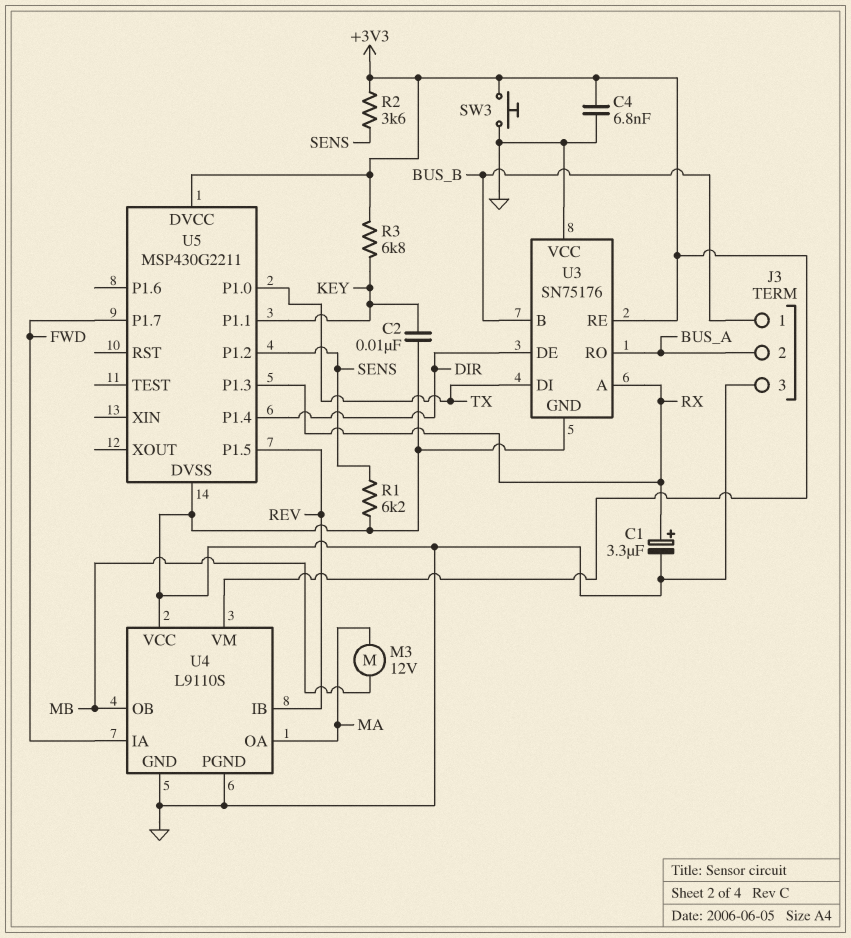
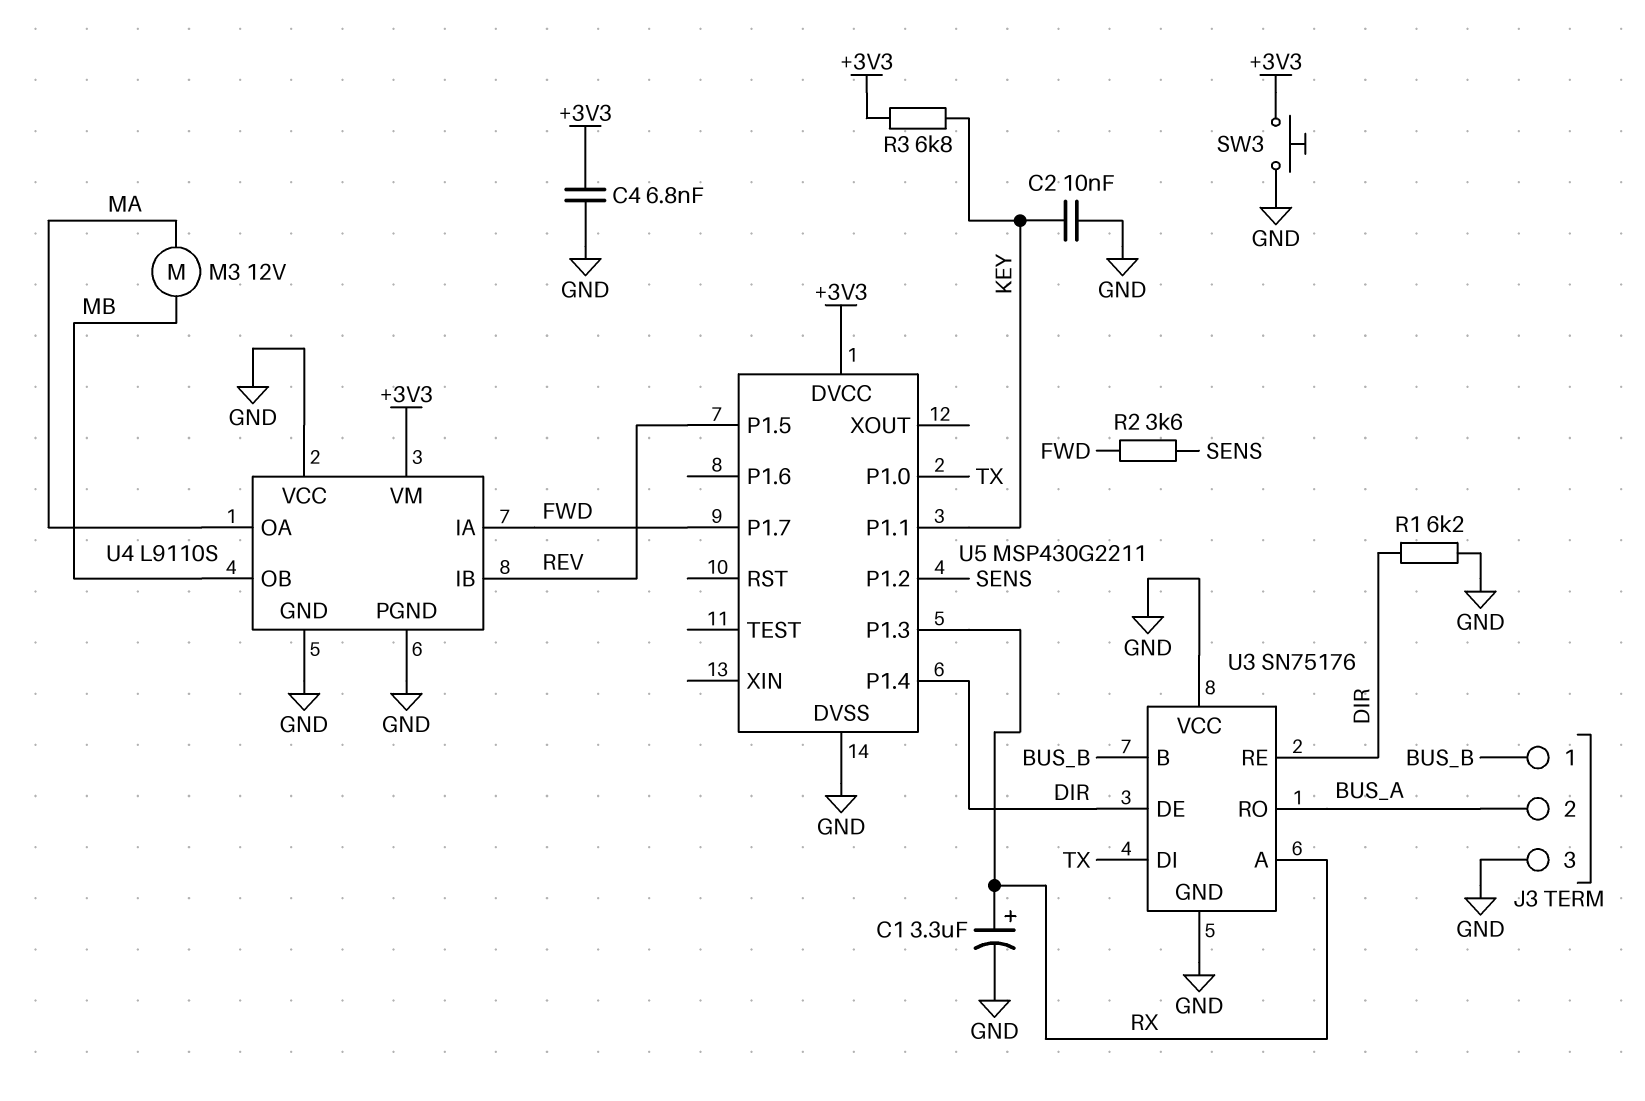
R1: 6.2k (GND, SENS) -> 6.2k (DIR, GND)
R2: 3.6k (+3V3, SENS) -> 3.6k (FWD, SENS)
U3 pin RE: +3V3 -> DIR

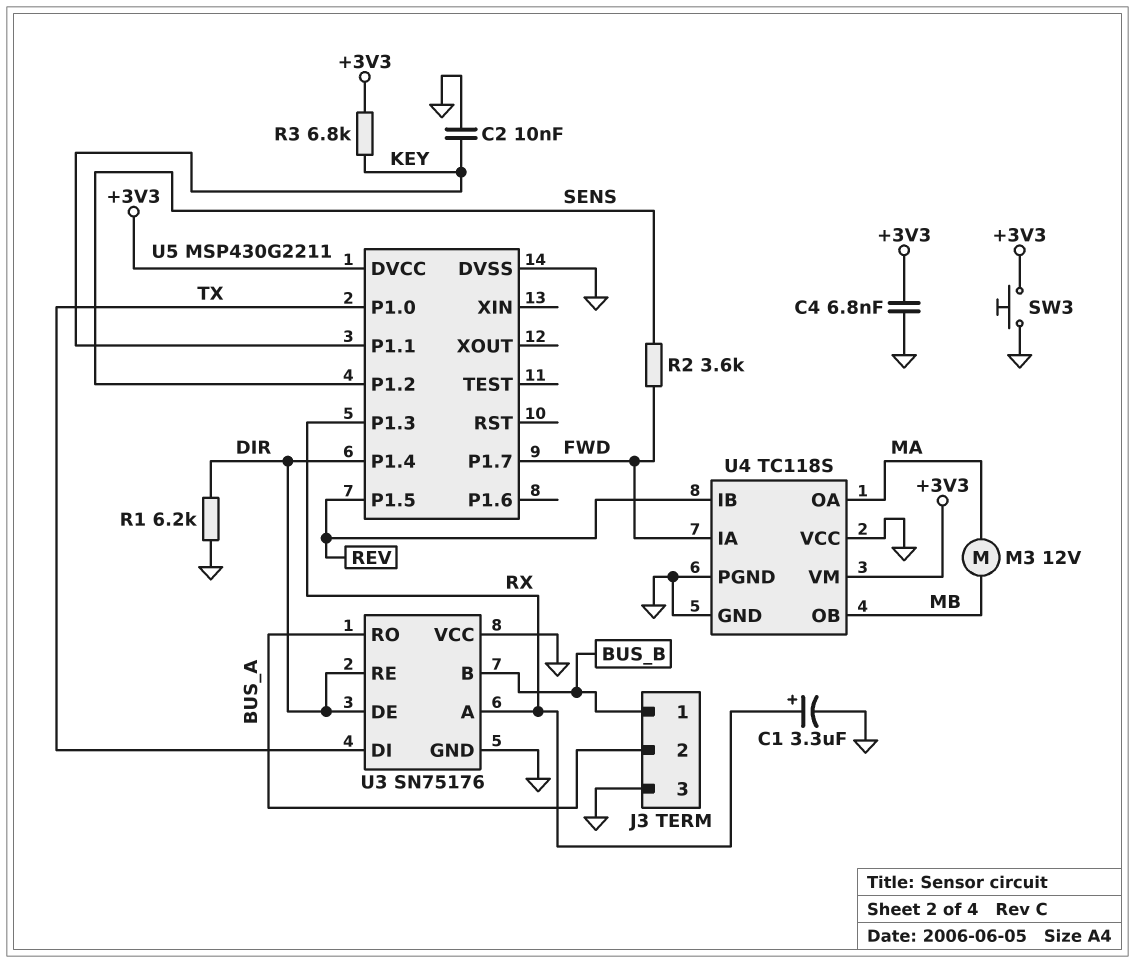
U4: L9110S -> TC118S

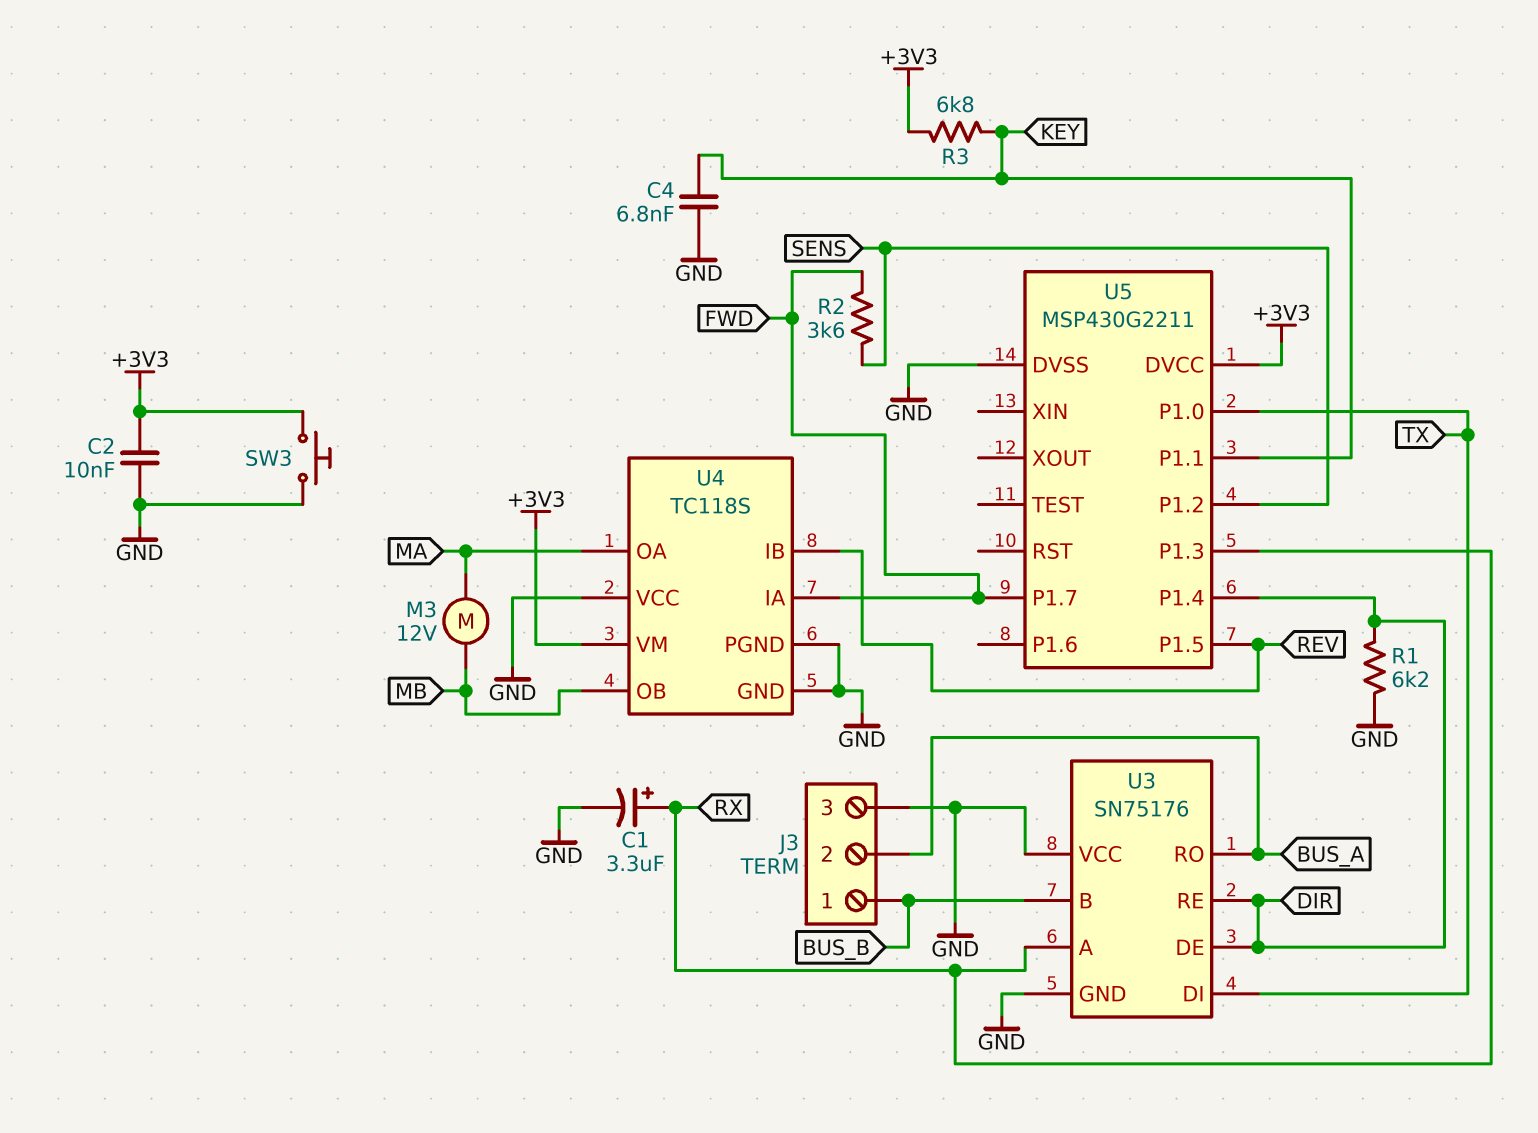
C2: 10nF (GND, KEY) -> 10nF (+3V3, GND)
C4: 6.8nF (+3V3, GND) -> 6.8nF (GND, KEY)

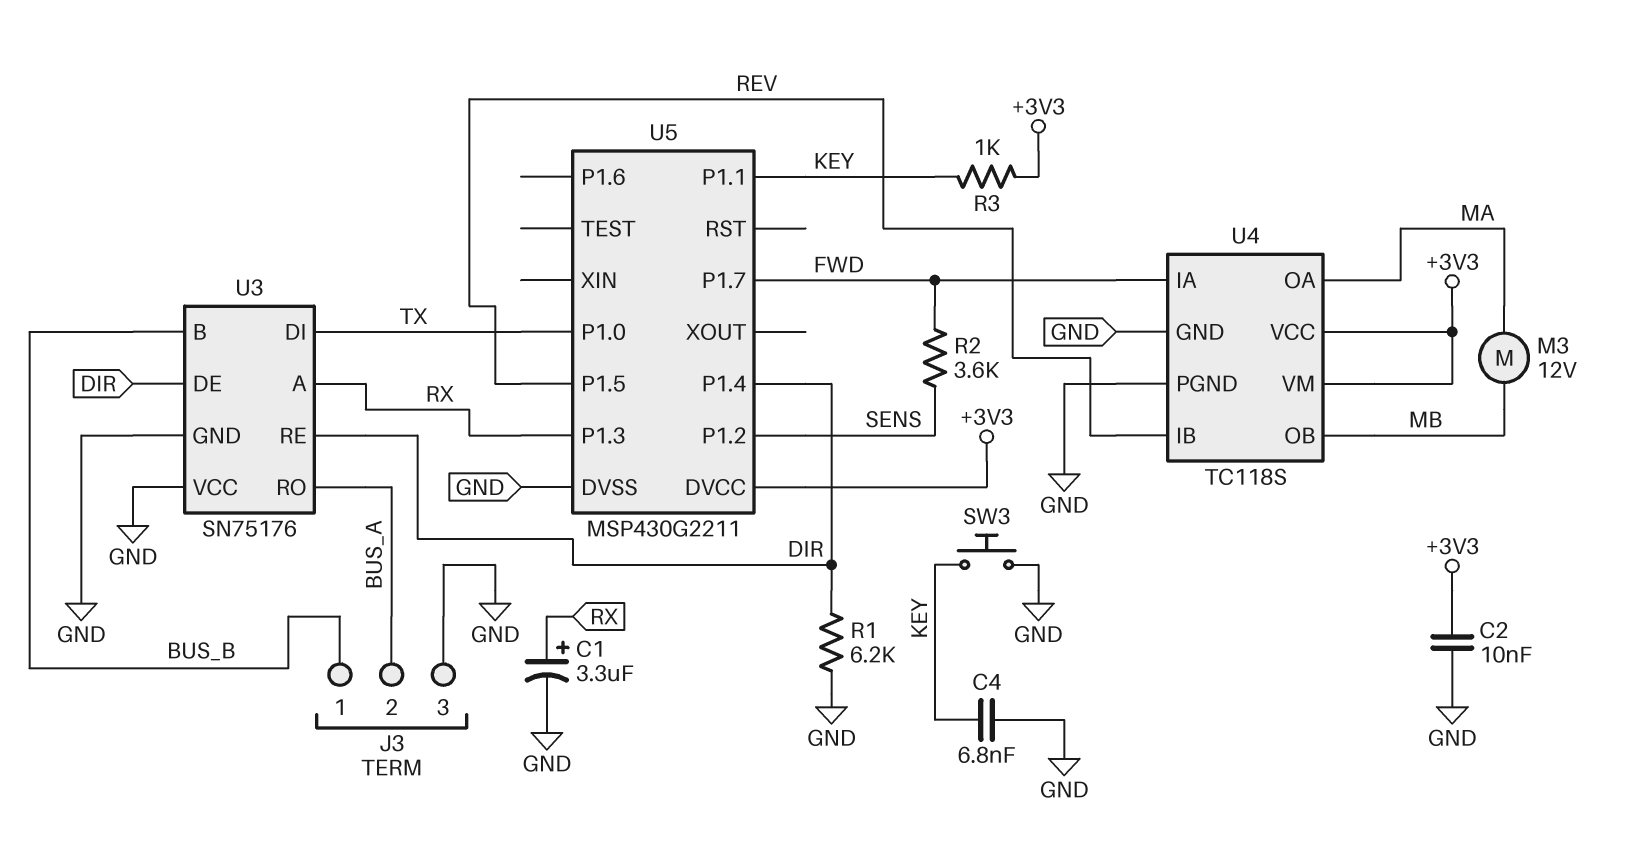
R3: 6.8k (+3V3, KEY) -> 1k (+3V3, KEY)
SW3: button (+3V3, GND) -> button (GND, KEY)
U4 pin VCC: GND -> +3V3

